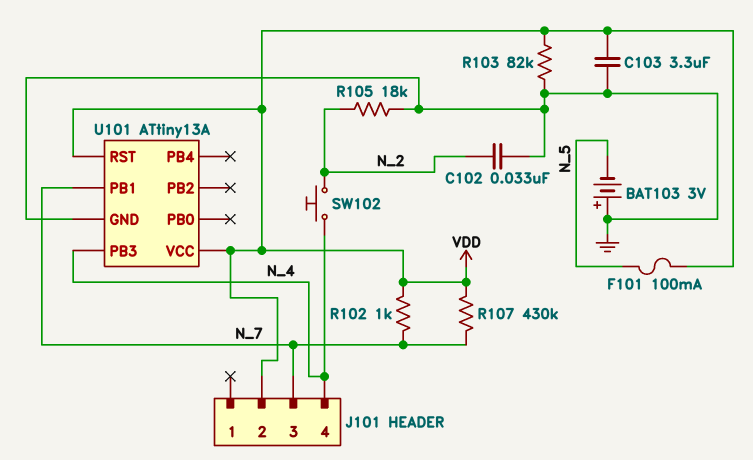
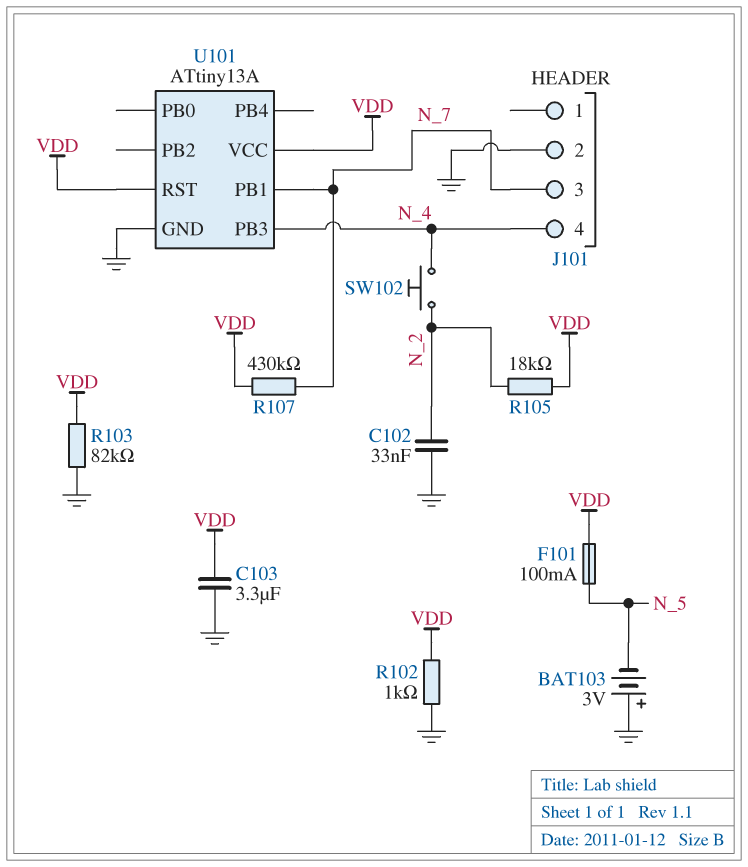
J101 pin 2: VDD -> GND
R102: 1k (N_7, VDD) -> 1k (GND, VDD)
R105: 18k (GND, N_2) -> 18k (N_2, VDD)

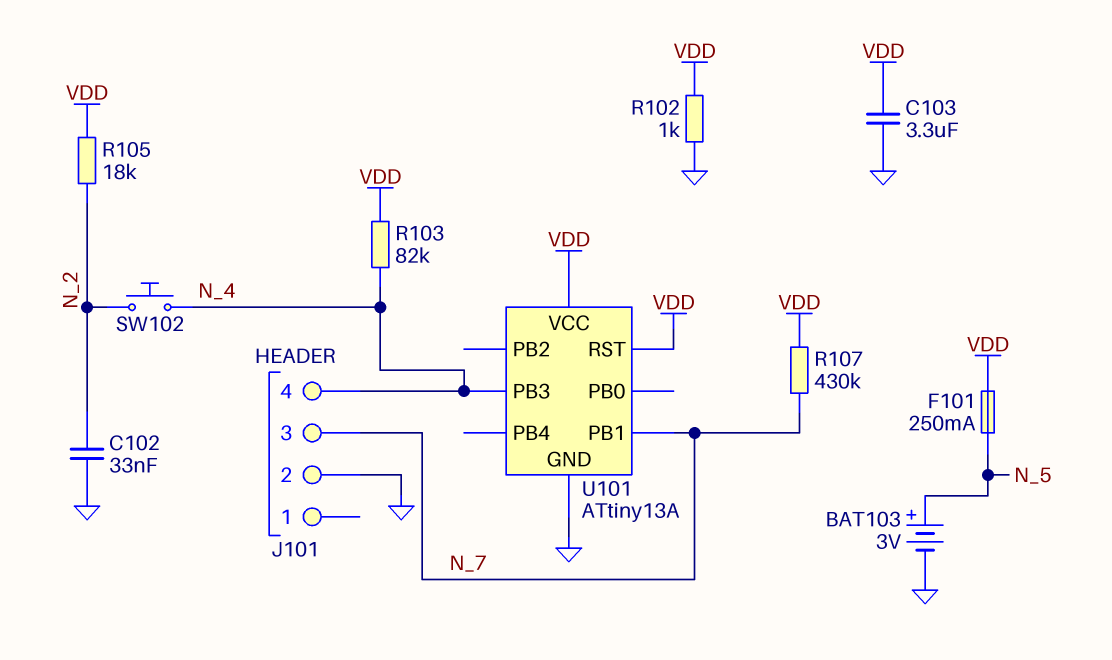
BAT103: 3V (plus GND, minus N_5) -> 3V (plus N_5, minus GND)
F101: 100mA (N_5, VDD) -> 250mA (N_5, VDD)
R103: 82k (GND, VDD) -> 82k (N_4, VDD)

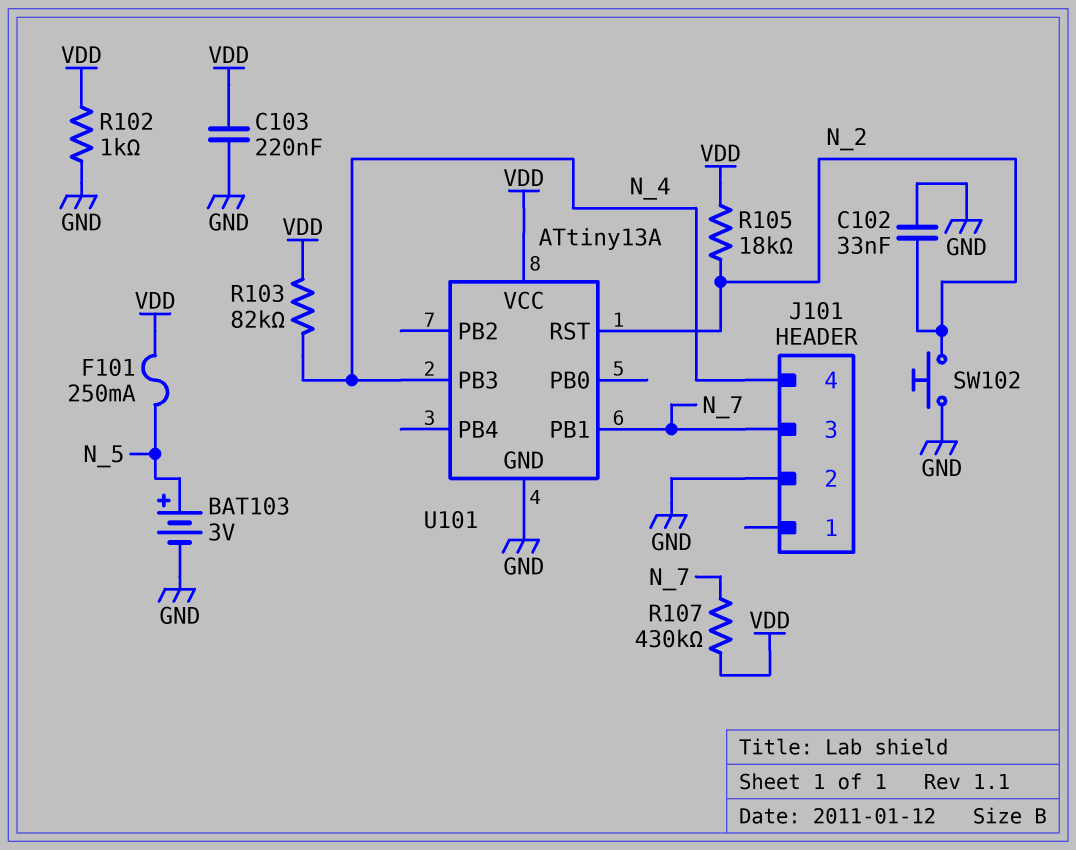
C103: 3.3uF (GND, VDD) -> 220nF (GND, VDD)
SW102: button (N_2, N_4) -> button (GND, N_2)
U101 pin RST: VDD -> N_2

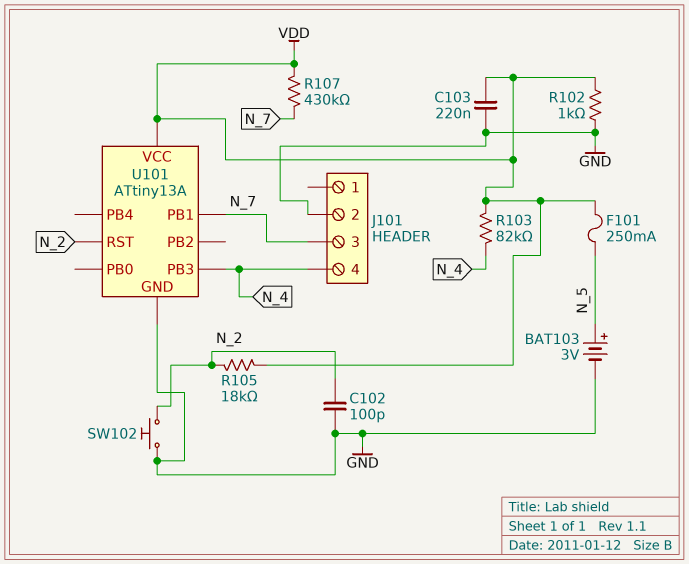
C102: 33nF (GND, N_2) -> 100pF (GND, N_2)

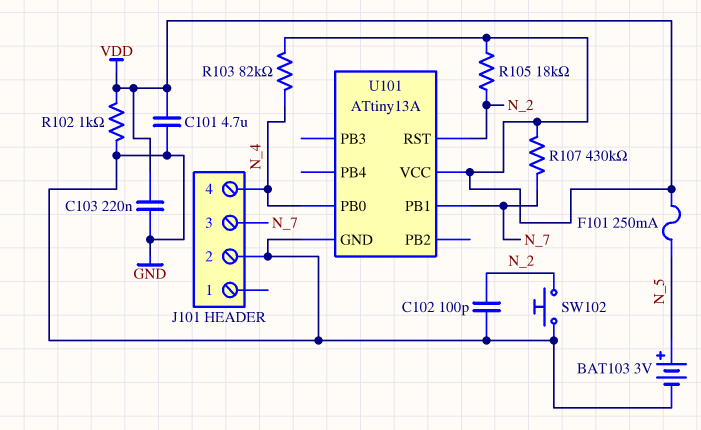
C101: none -> 4.7uF (GND, VDD)
U101 pin PB0: none -> N_4
U101 pin PB3: N_4 -> none

